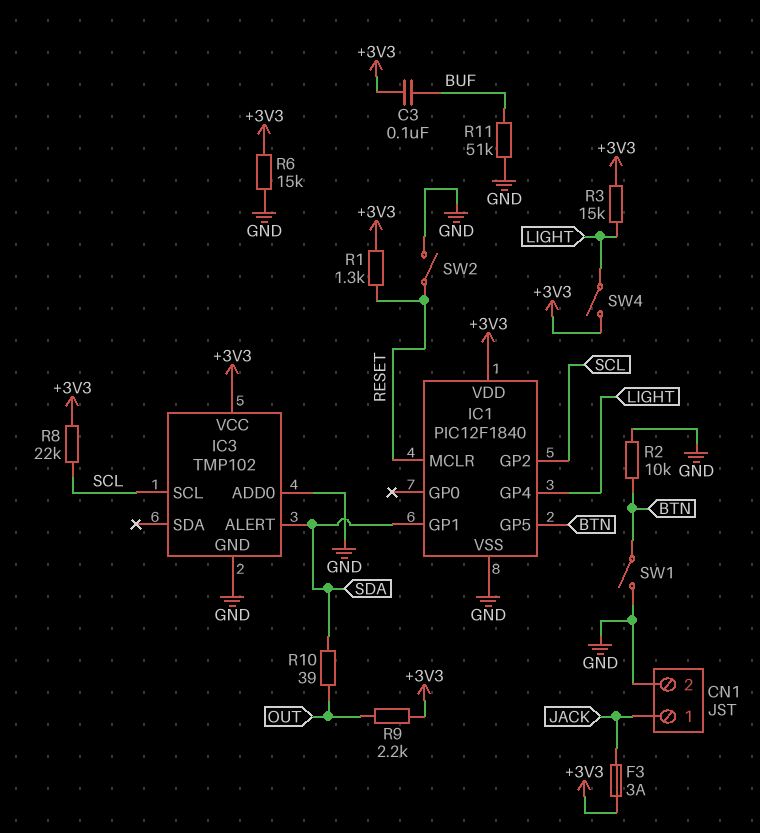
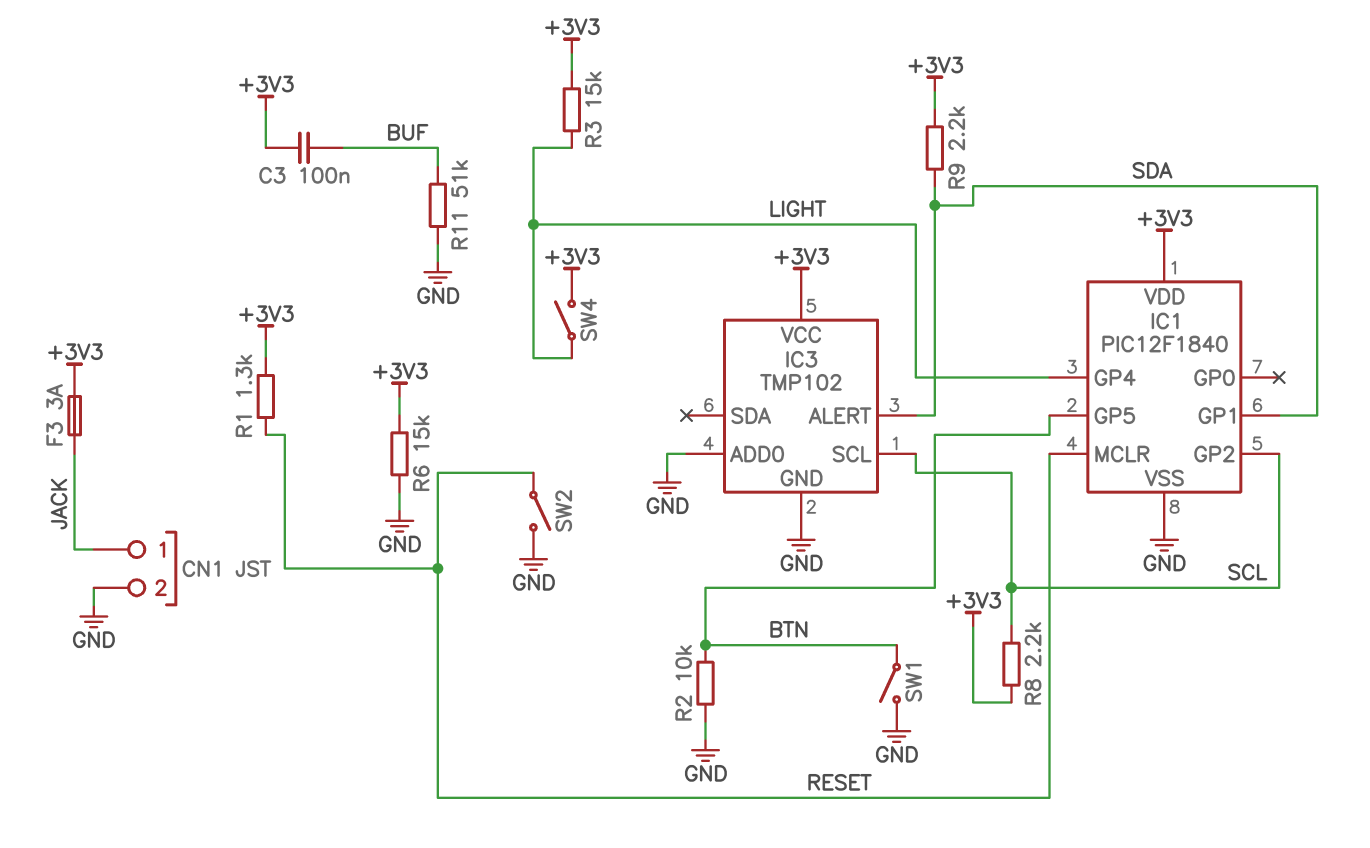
R8: 22k (+3V3, SCL) -> 2.2k (+3V3, SCL)
R9: 2.2k (+3V3, OUT) -> 2.2k (+3V3, SDA)
R10: 39 (OUT, SDA) -> none

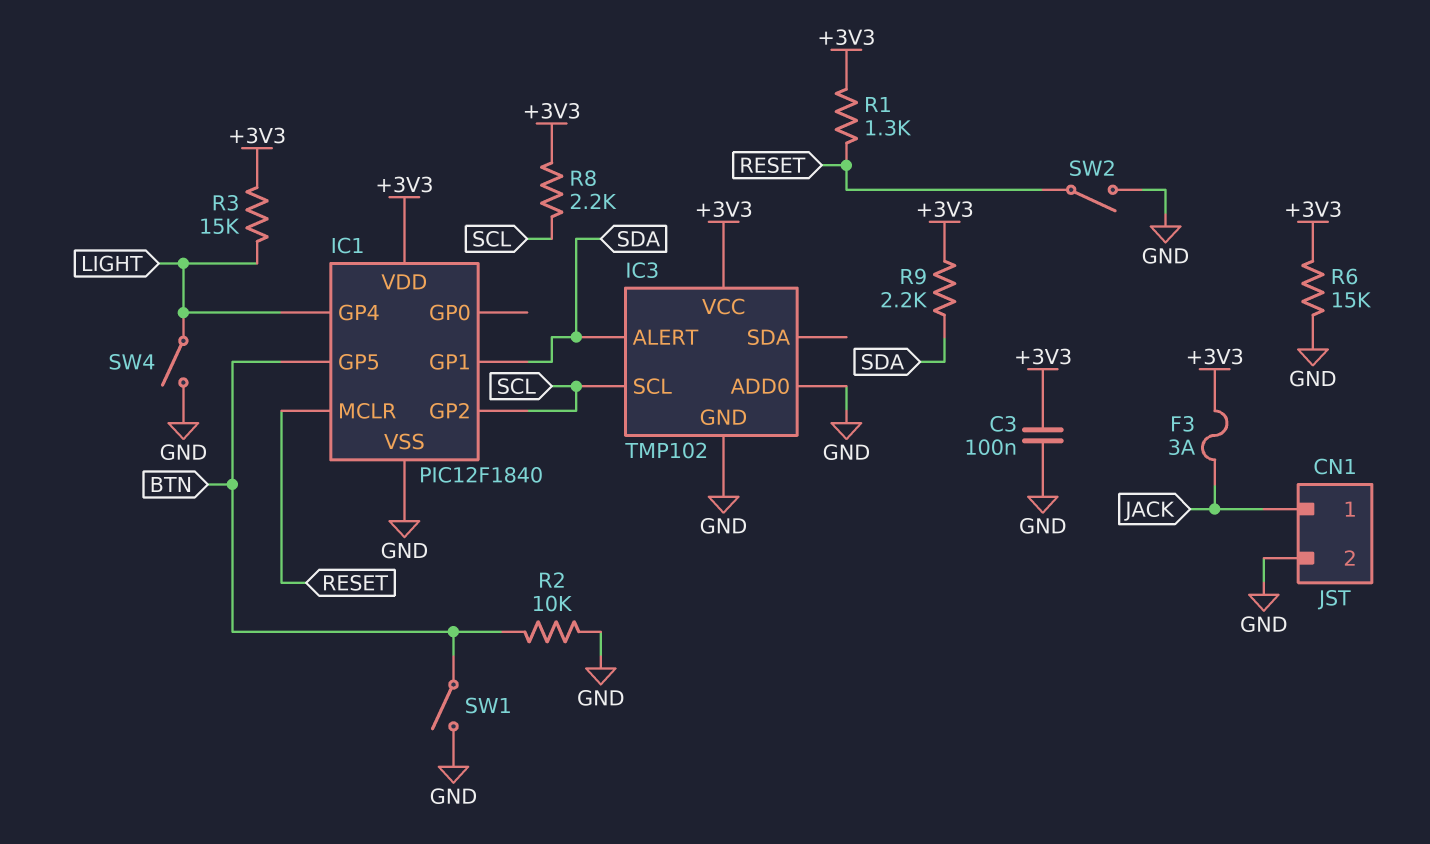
C3: 100nF (+3V3, BUF) -> 100nF (+3V3, GND)
R11: 51k (BUF, GND) -> none
SW4: switch (+3V3, LIGHT) -> switch (GND, LIGHT)

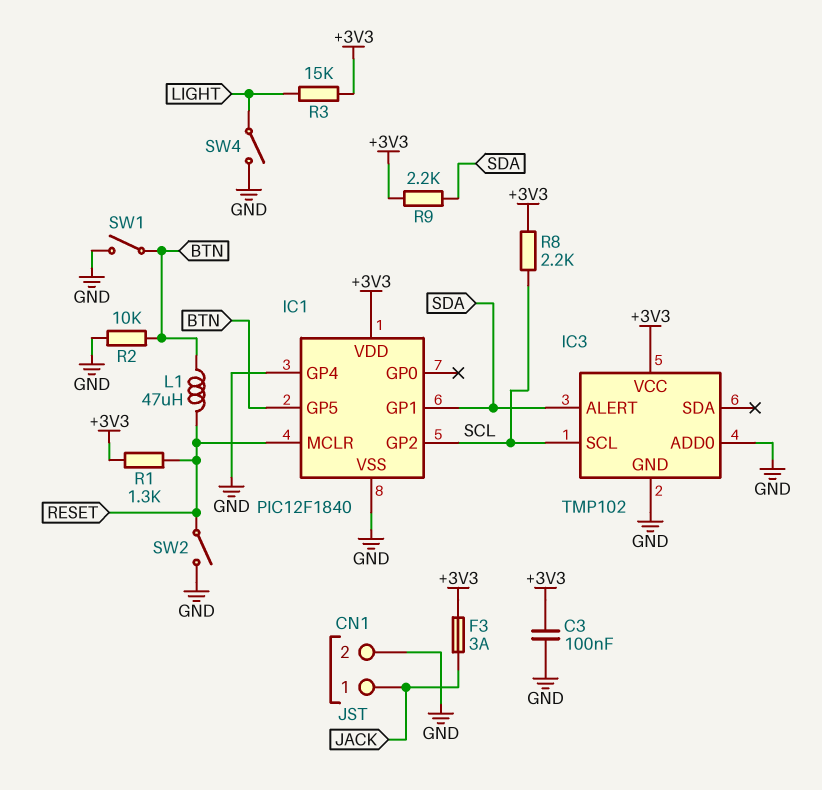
IC1 pin GP4: LIGHT -> GND
L1: none -> 47uH (BTN, RESET)
R6: 15k (+3V3, GND) -> none

